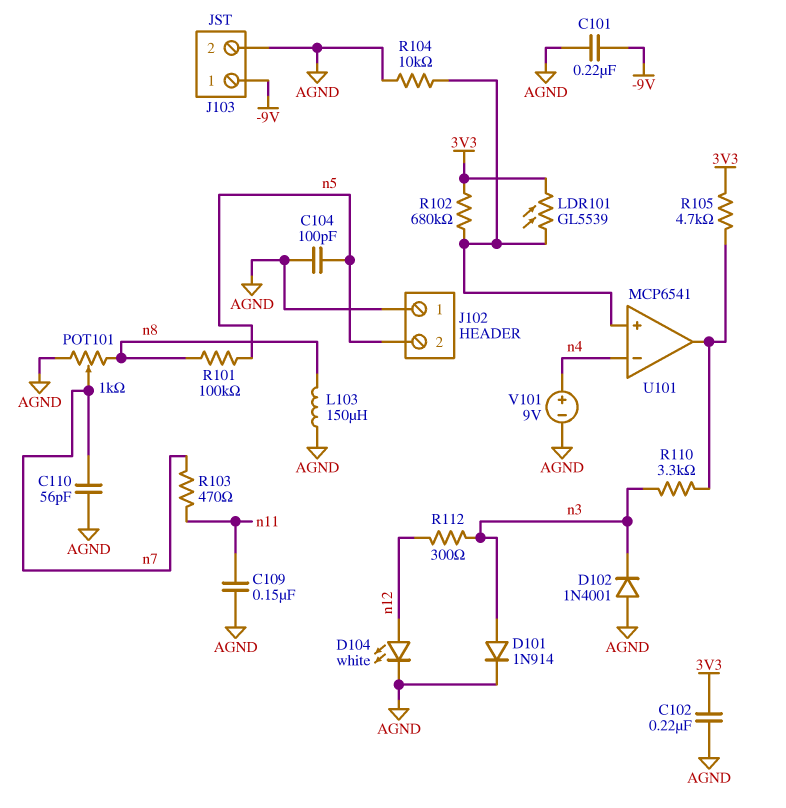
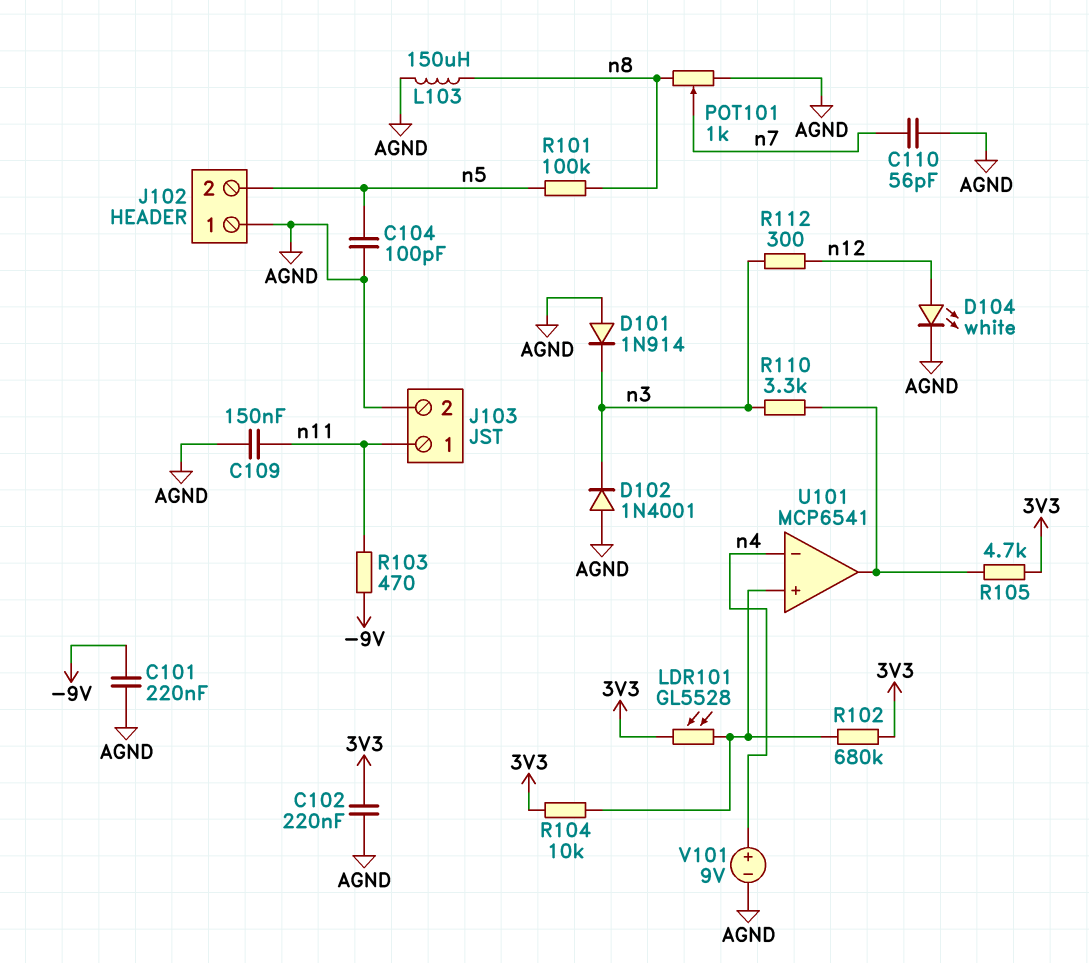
D101: diode 1N914 (A n3, K AGND) -> diode 1N914 (A AGND, K n3)
J103 pin 1: -9V -> n11
LDR101: GL5539 (3V3, U101/in+) -> GL5528 (3V3, U101/in+)
R103: 470 (n7, n11) -> 470 (-9V, n11)
R104: 10k (AGND, U101/in+) -> 10k (3V3, U101/in+)

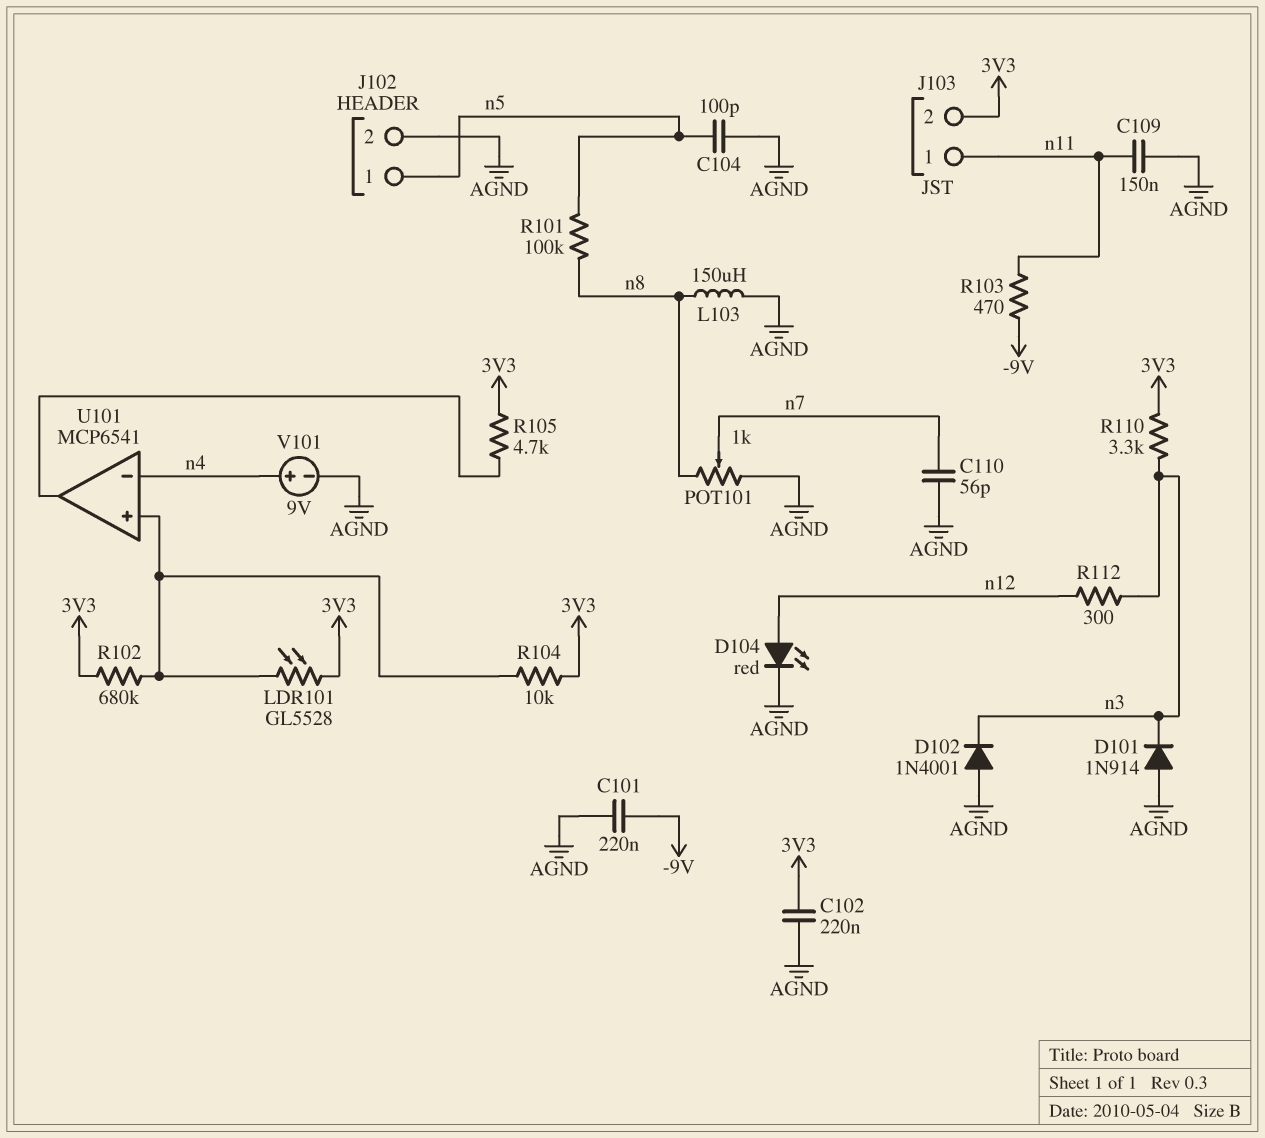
D104: LED white (A n12, K AGND) -> LED red (A n12, K AGND)
J102 pin 1: AGND -> n5
J102 pin 2: n5 -> AGND
J103 pin 2: AGND -> 3V3
R110: 3.3k (U101/out, n3) -> 3.3k (3V3, n3)

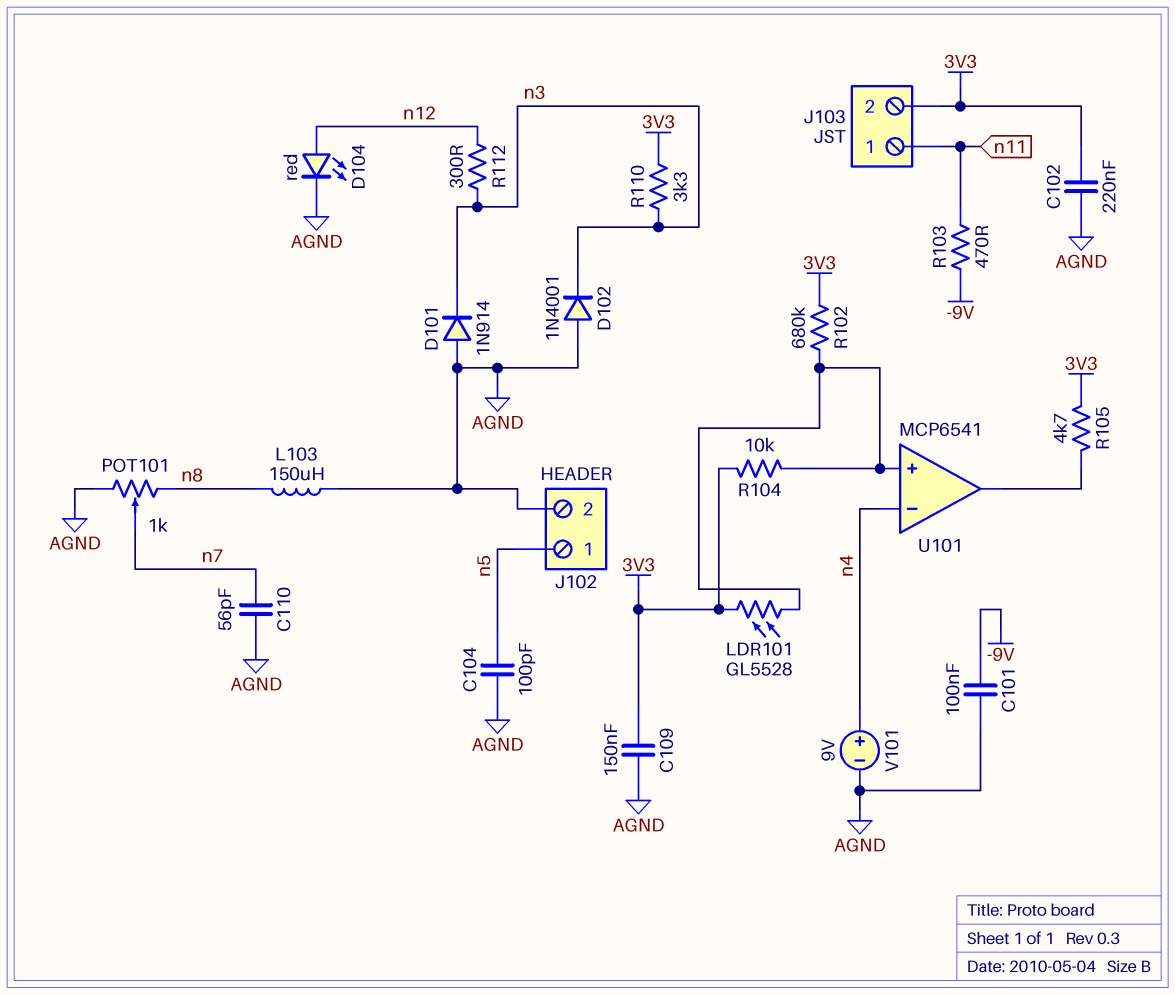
C101: 220nF (-9V, AGND) -> 100nF (-9V, AGND)
C109: 150nF (AGND, n11) -> 150nF (3V3, AGND)
R101: 100k (n5, n8) -> none

